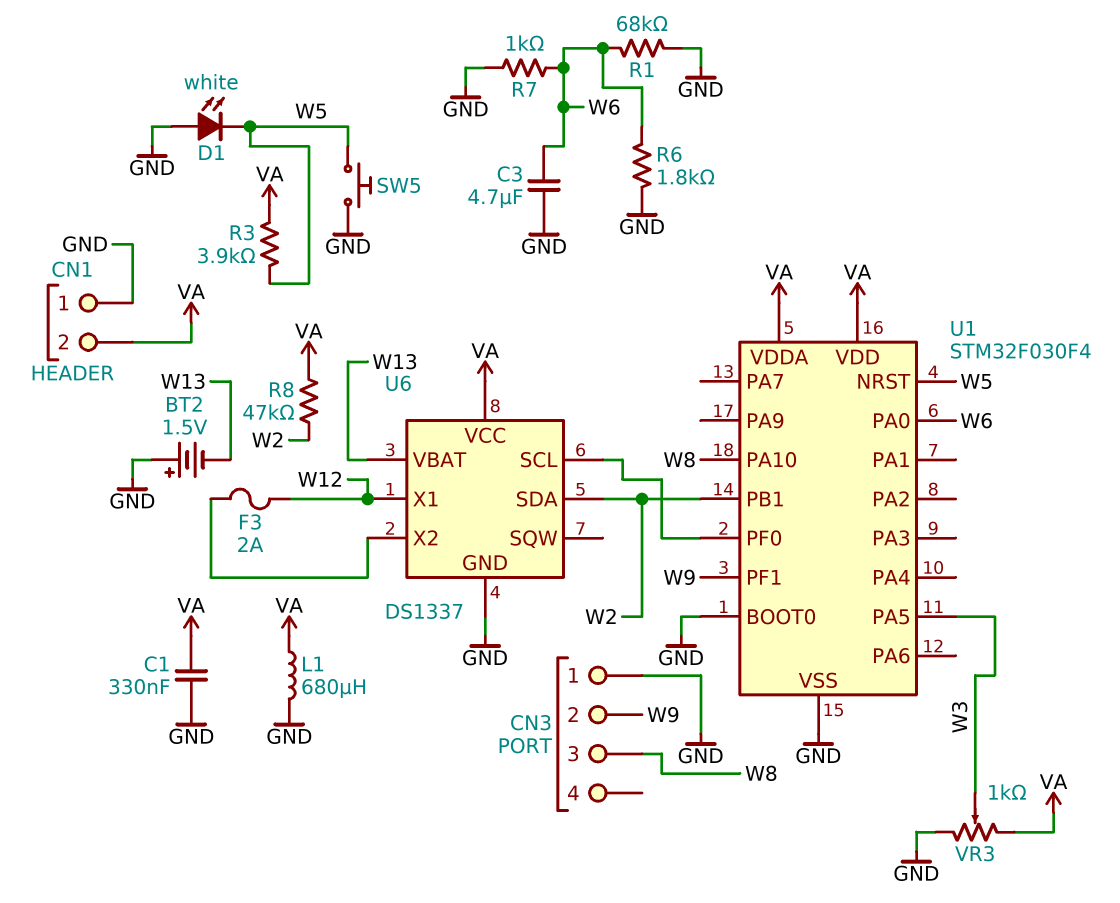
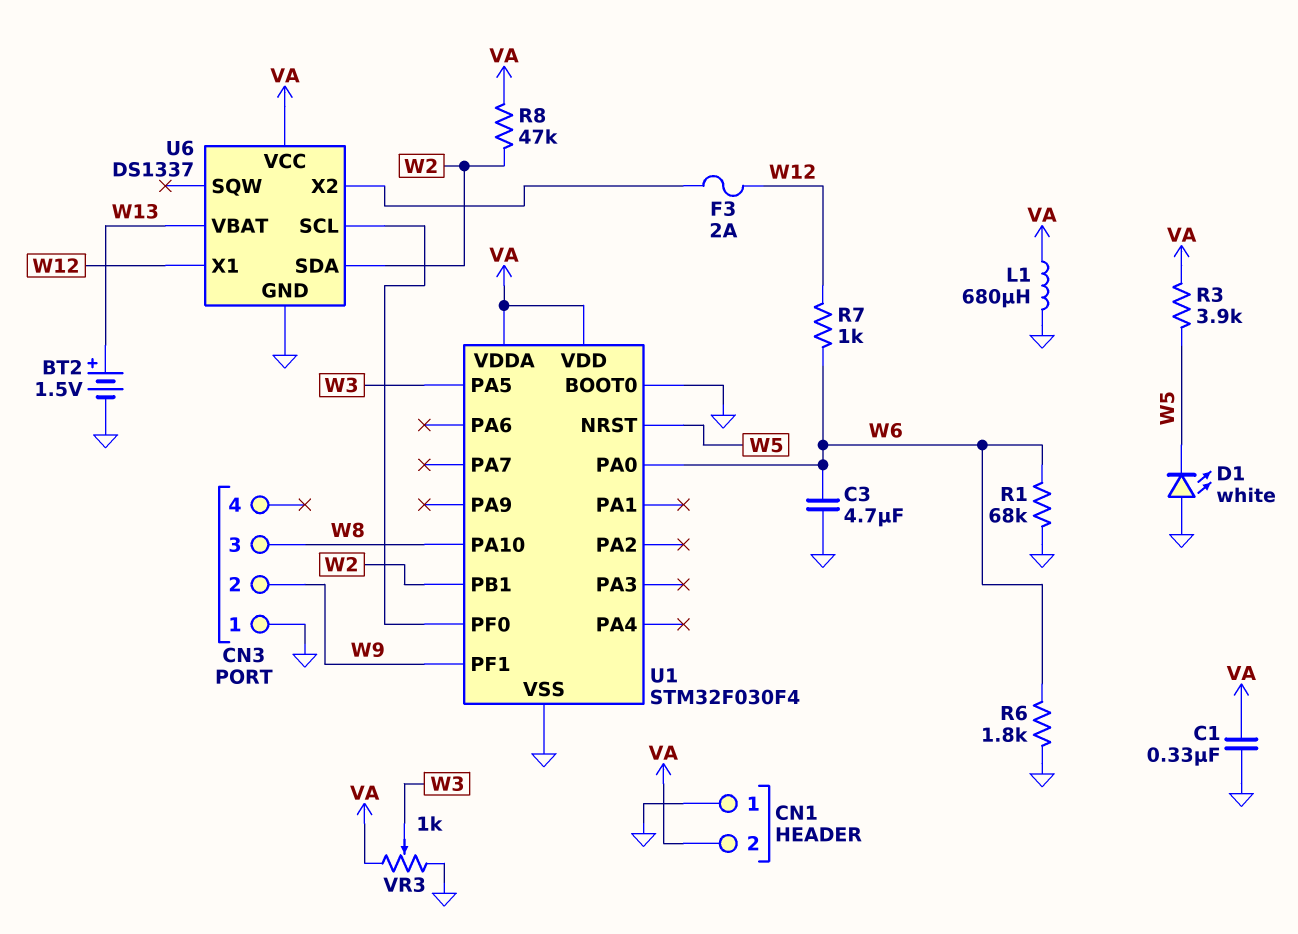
BT2: 1.5V (plus GND, minus W13) -> 1.5V (plus W13, minus GND)
R7: 1k (GND, W6) -> 1k (W6, W12)
SW5: button (GND, W5) -> none

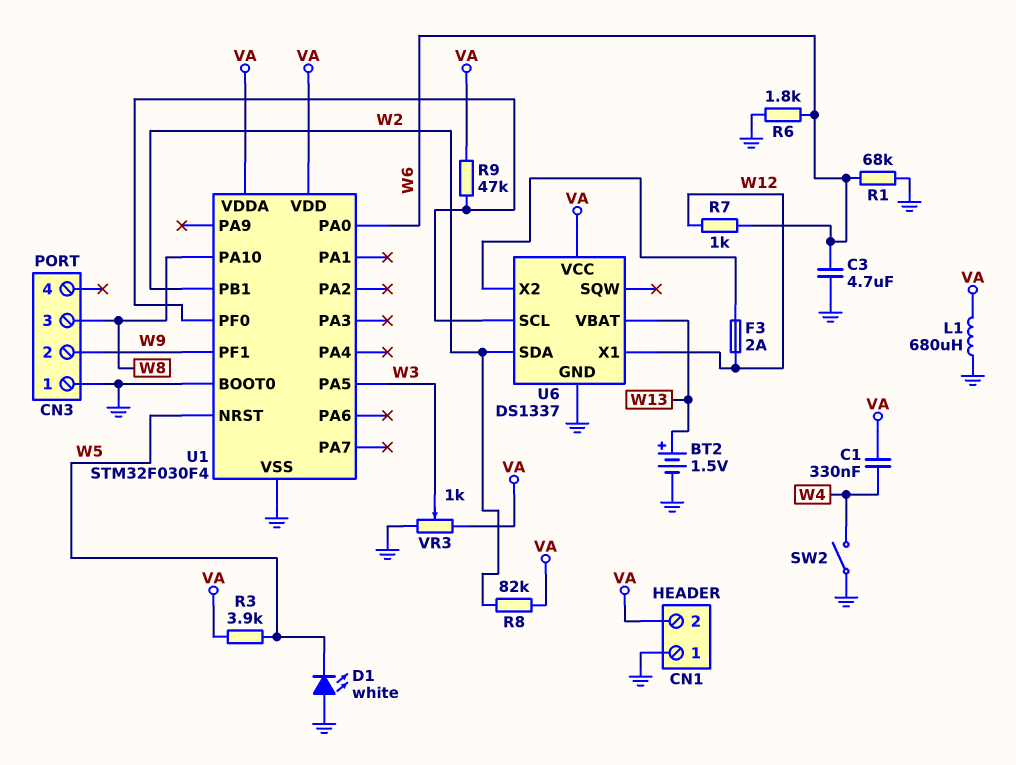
C1: 330nF (GND, VA) -> 330nF (VA, W4)
R8: 47k (VA, W2) -> 82k (VA, W2)
R9: none -> 47k (U1/PF0, VA)
SW2: none -> switch (GND, W4)

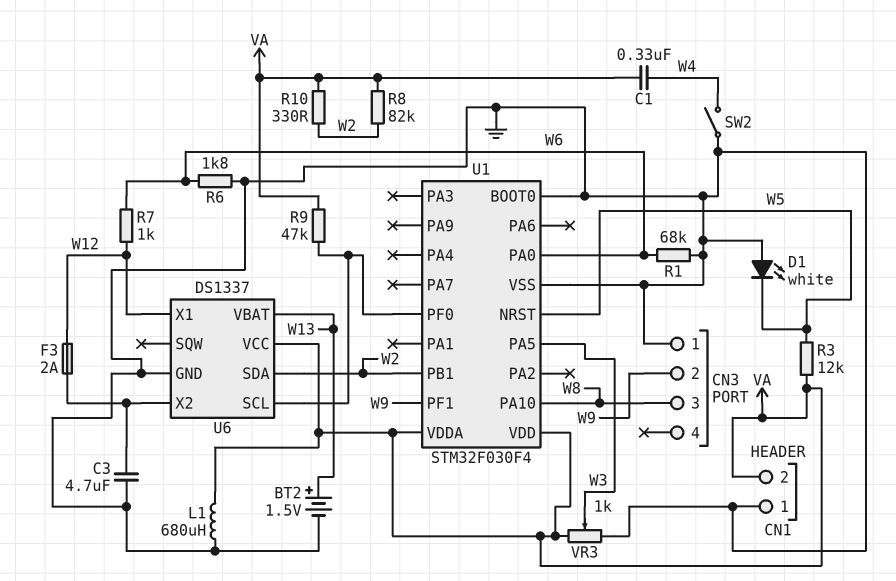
C3: 4.7uF (GND, W6) -> 4.7uF (GND, U6/X2)
R3: 3.9k (VA, W5) -> 12k (VA, W5)
R10: none -> 330 (VA, W2)

